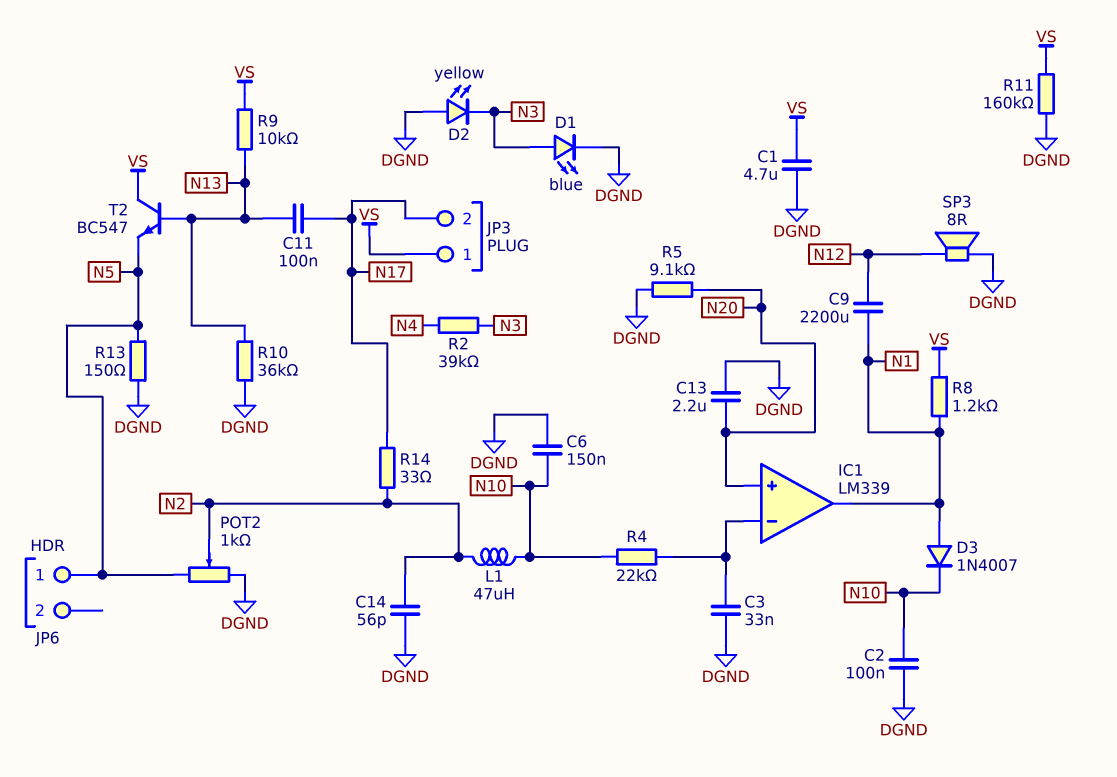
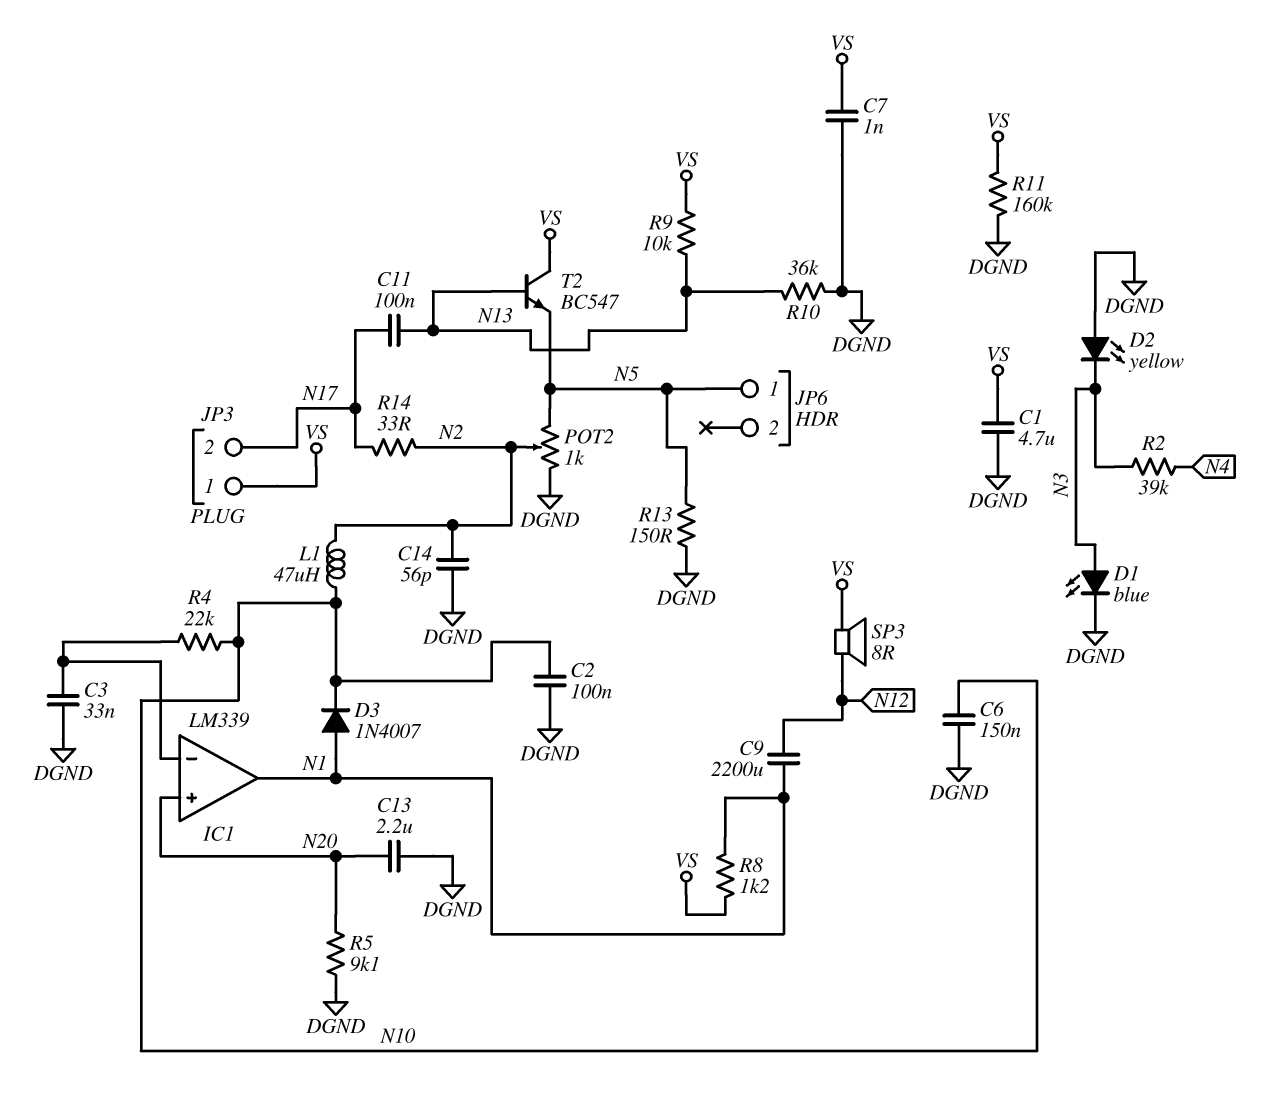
C7: none -> 1nF (DGND, VS)
SP3: speaker 8R (DGND, N12) -> speaker 8R (N12, VS)

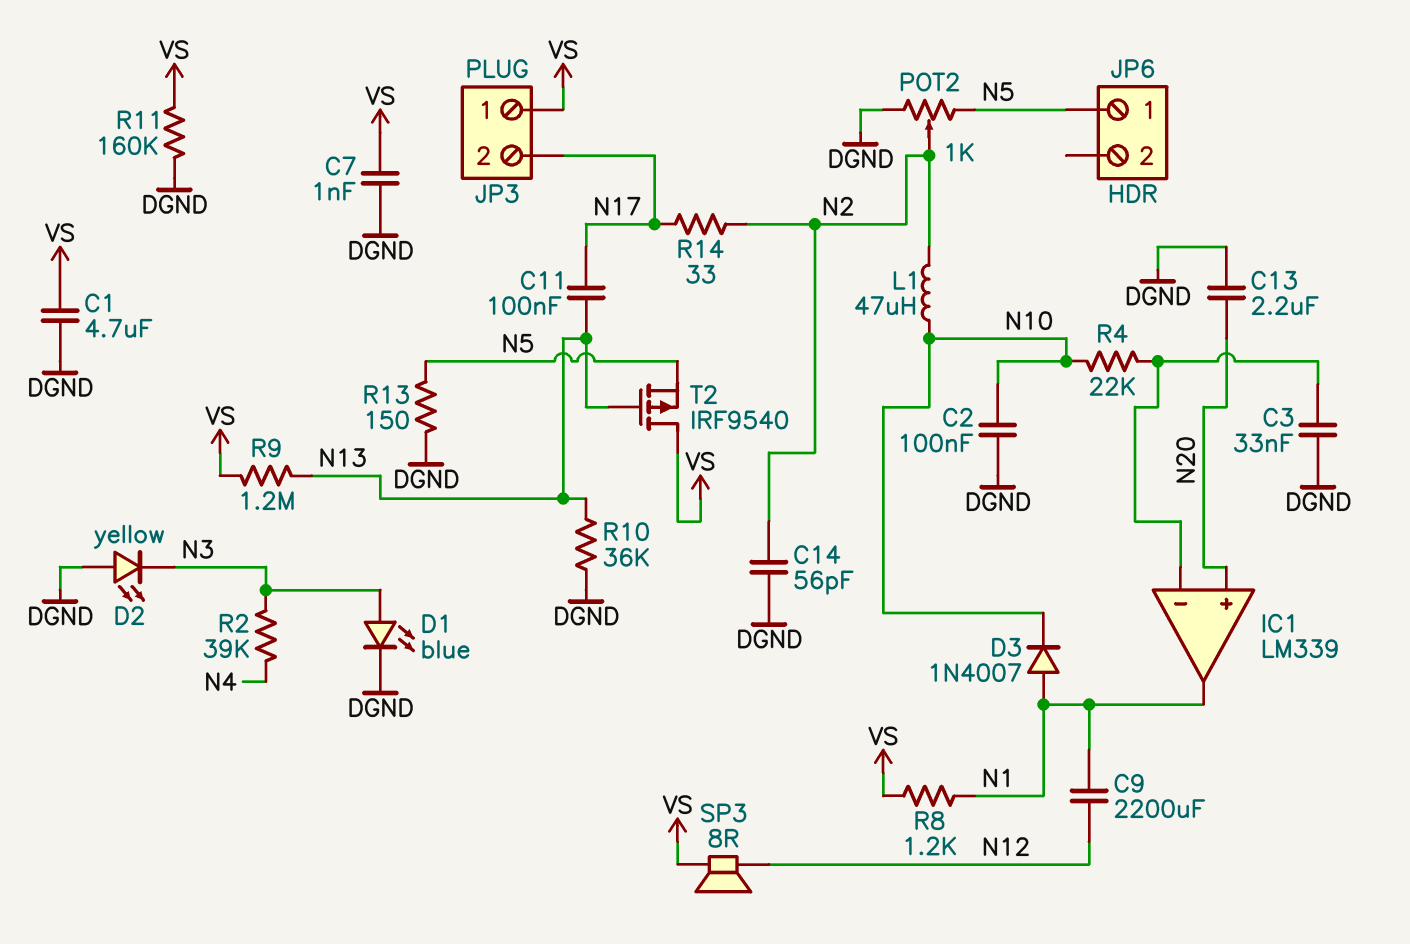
C6: 150nF (DGND, N10) -> none
R5: 9.1k (DGND, N20) -> none
R9: 10k (N13, VS) -> 1.2M (N13, VS)
T2: NPN BC547 (B N13, C VS, E N5) -> PMOS IRF9540 (G N13, D VS, S N5)

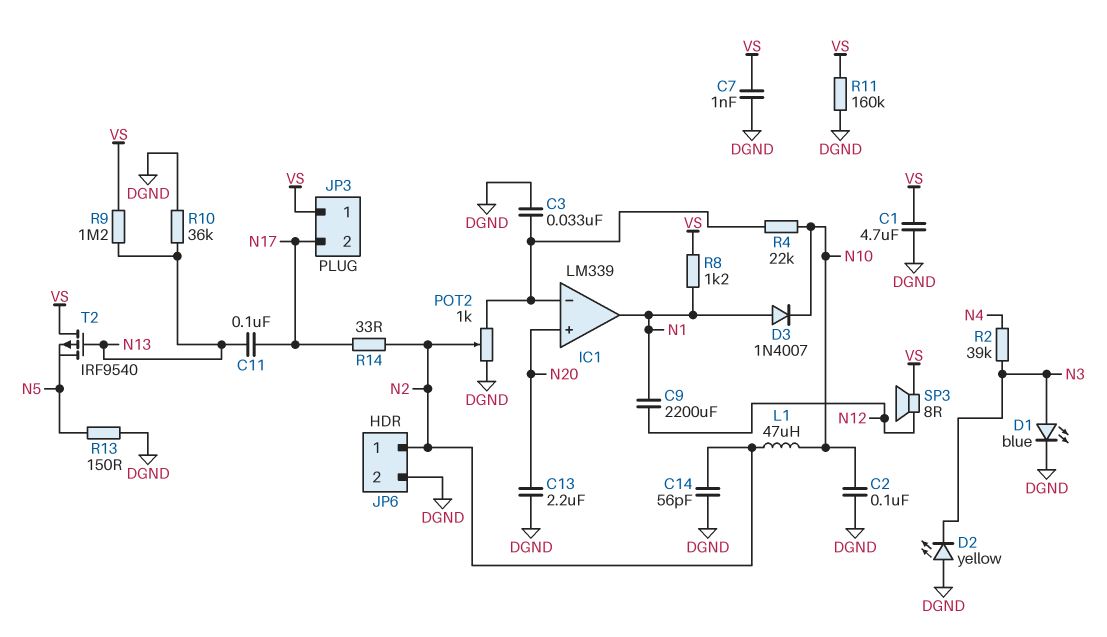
JP6 pin 1: N5 -> N2
JP6 pin 2: none -> DGND
POT2: 1k (DGND, N5, wiper N2) -> 1k (DGND, IC1/in-, wiper N2)

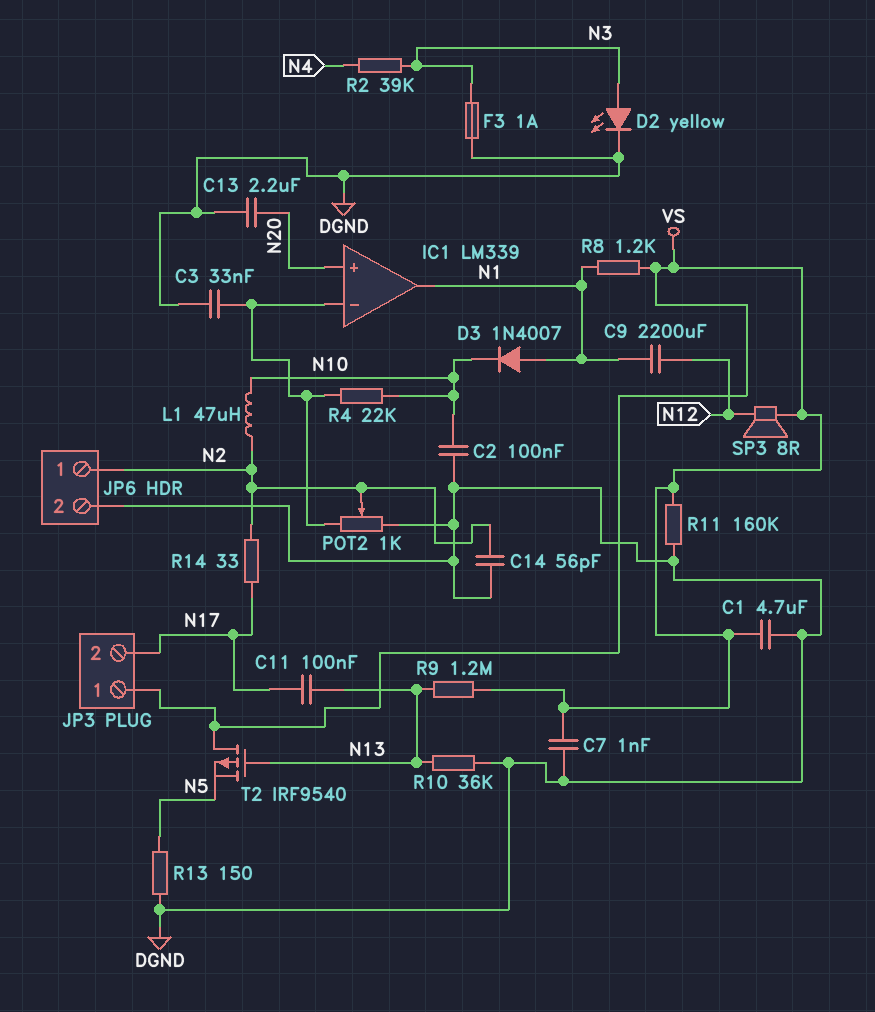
D1: LED blue (A N3, K DGND) -> none
D2: LED yellow (A DGND, K N3) -> LED yellow (A N3, K DGND)
F3: none -> 1A (DGND, N3)

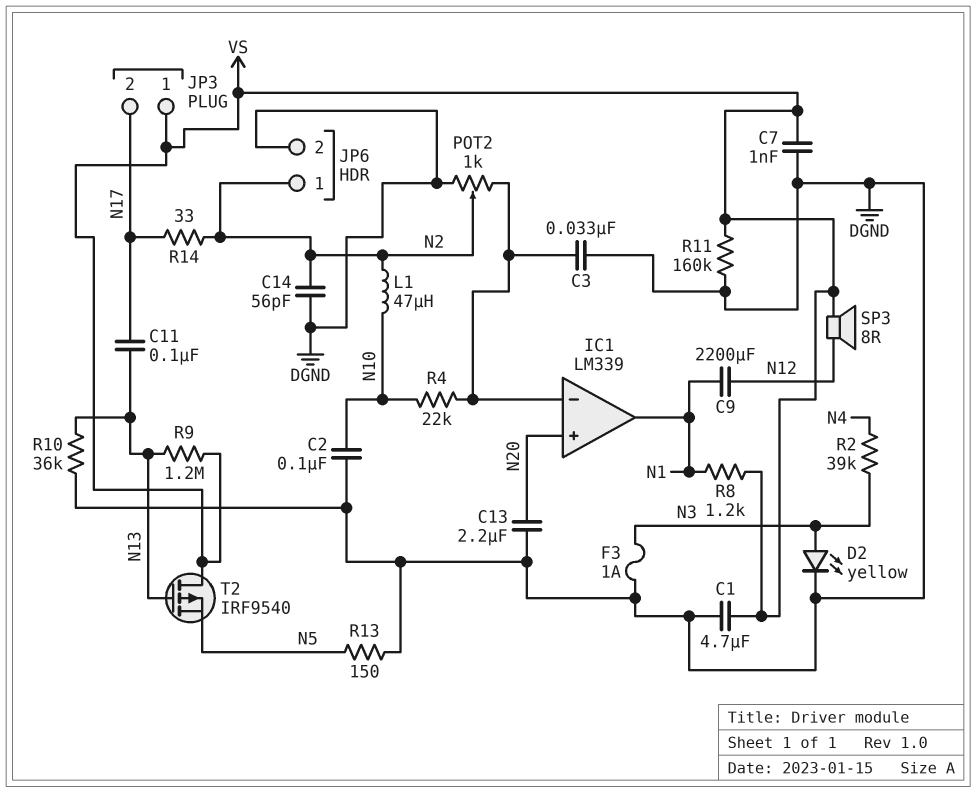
D3: diode 1N4007 (A N1, K N10) -> none

